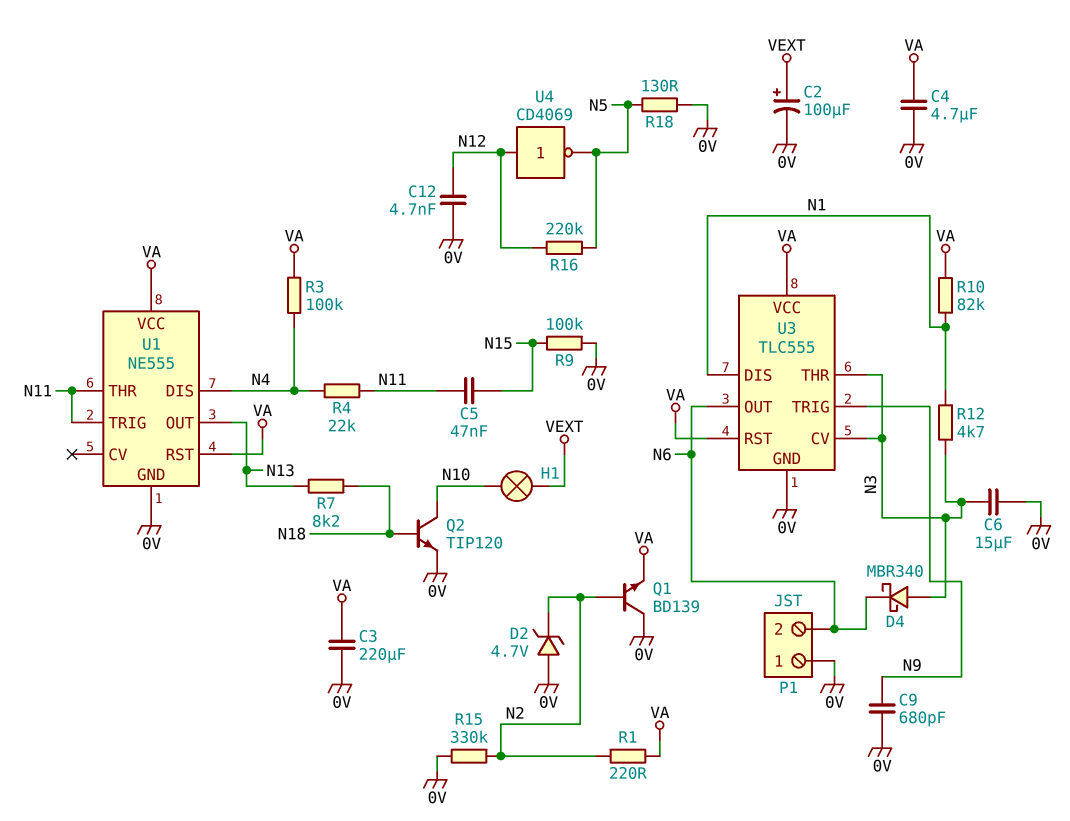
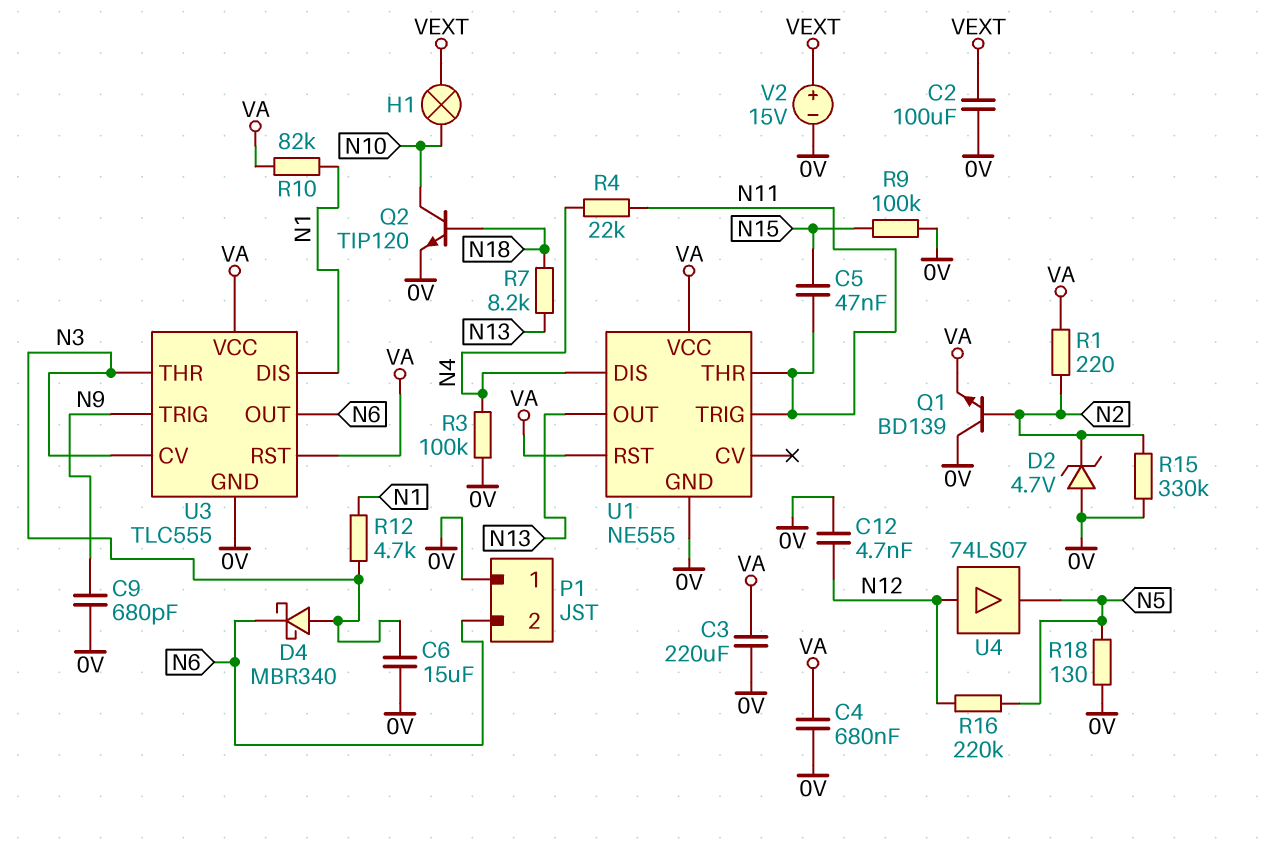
C2: 100uF (plus VEXT, minus 0V) -> 100uF (0V, VEXT)
C4: 4.7uF (0V, VA) -> 680nF (0V, VA)
R3: 100k (N4, VA) -> 100k (0V, N4)
U4: NOT CD4069 (in N12, out N5) -> buffer 74LS07 (in N12, out N5)
V2: none -> 15V (plus VEXT, minus 0V)

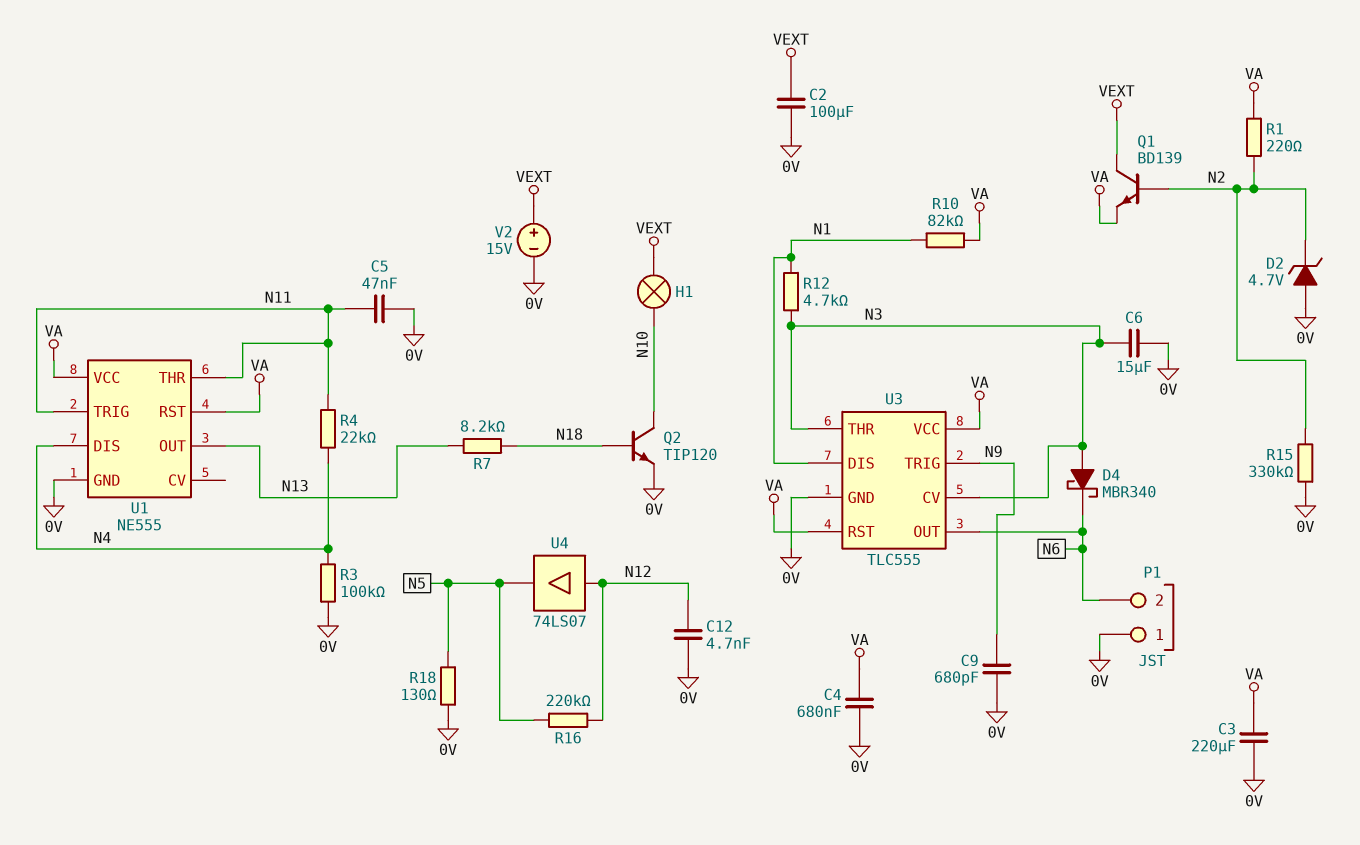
C5: 47nF (N11, N15) -> 47nF (0V, N11)
Q1: NPN BD139 (B N2, C 0V, E VA) -> NPN BD139 (B N2, C VEXT, E VA)
R9: 100k (0V, N15) -> none

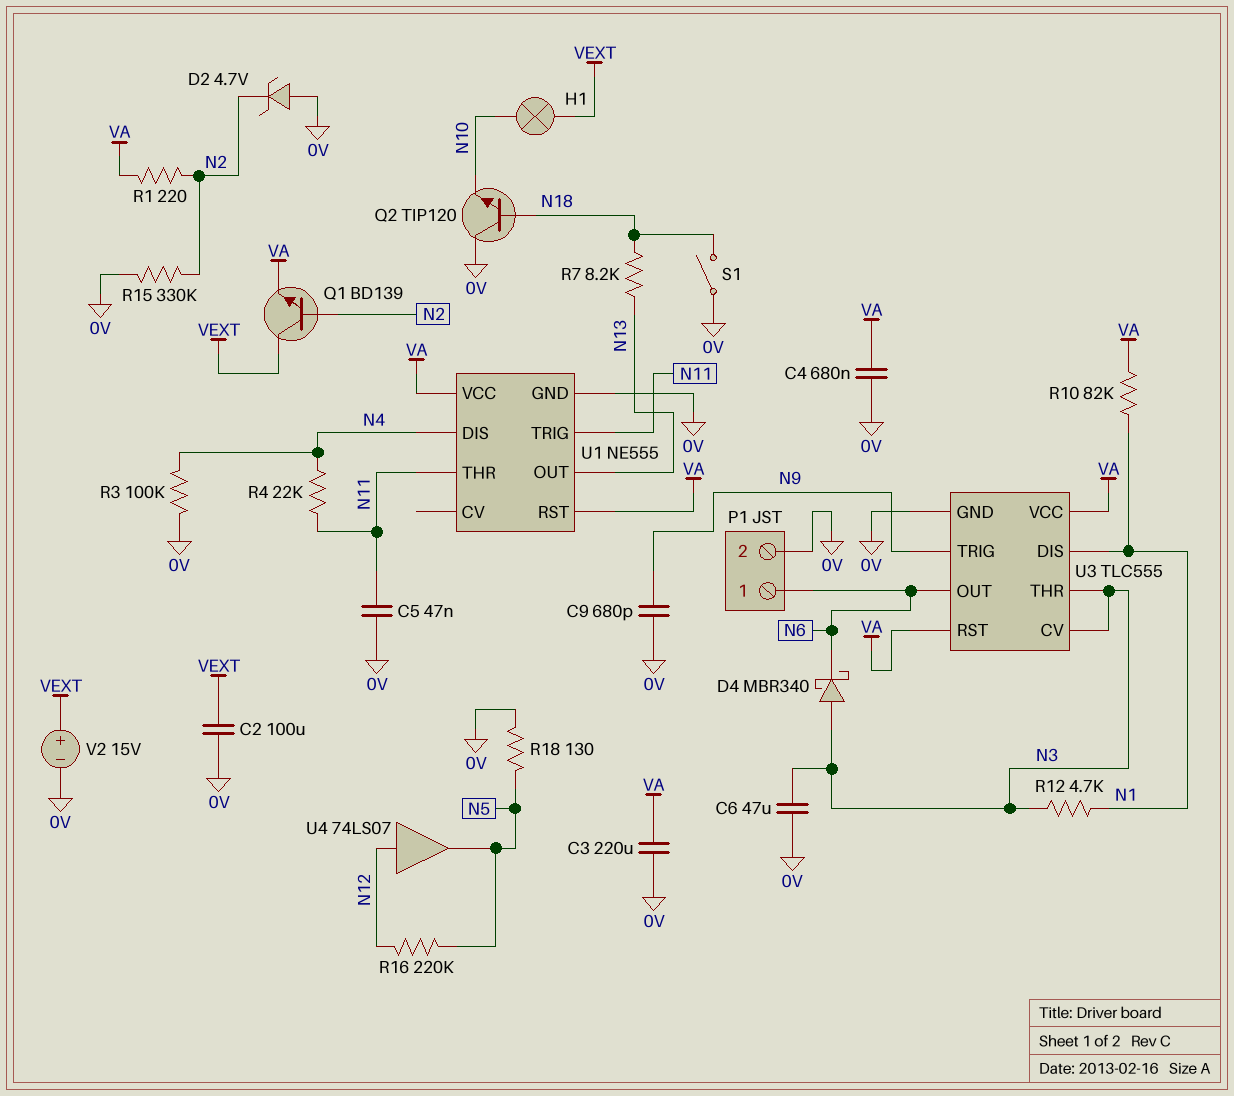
C6: 15uF (0V, N3) -> 47uF (0V, N3)
C12: 4.7nF (0V, N12) -> none
P1 pin 1: 0V -> N6
P1 pin 2: N6 -> 0V
Q2: NPN TIP120 (B N18, C N10, E 0V) -> NPN TIP120 (B N18, C 0V, E N10)
S1: none -> switch (0V, N18)

